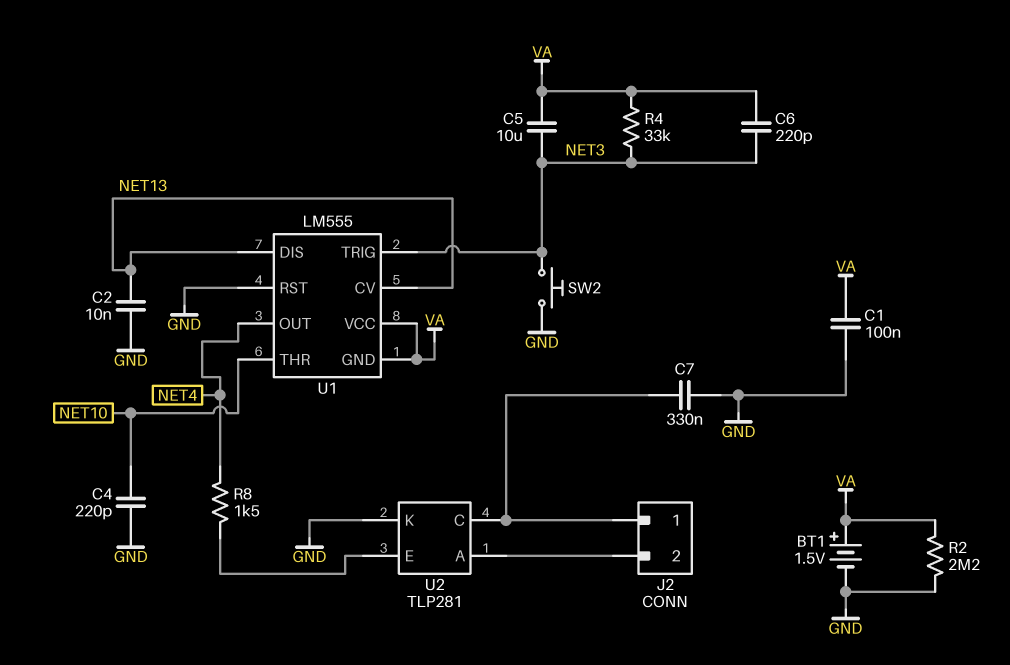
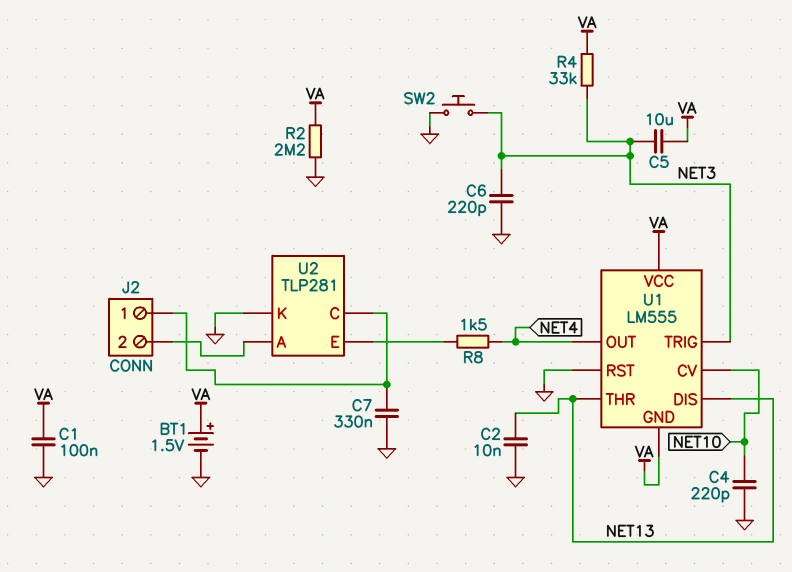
C6: 220pF (NET3, VA) -> 220pF (GND, NET3)
U1 pin CV: NET13 -> NET10
U1 pin THR: NET10 -> NET13

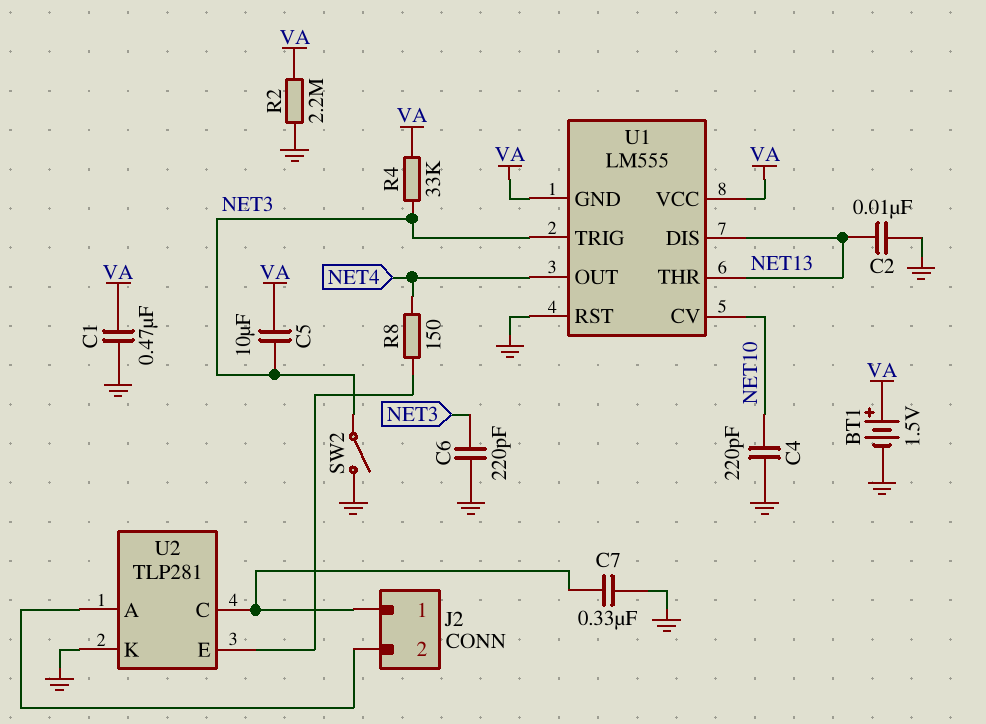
C1: 100nF (GND, VA) -> 470nF (GND, VA)
R8: 1.5k (NET4, U2/E) -> 150 (NET4, U2/E)
SW2: button (GND, NET3) -> switch (GND, NET3)

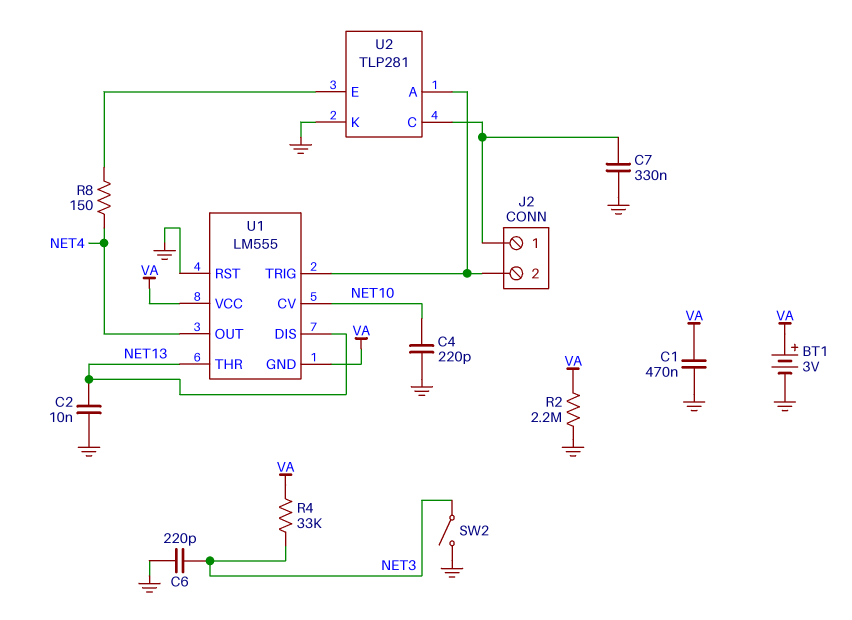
BT1: 1.5V (plus VA, minus GND) -> 3V (plus VA, minus GND)
C5: 10uF (NET3, VA) -> none
U1 pin TRIG: NET3 -> J2/2

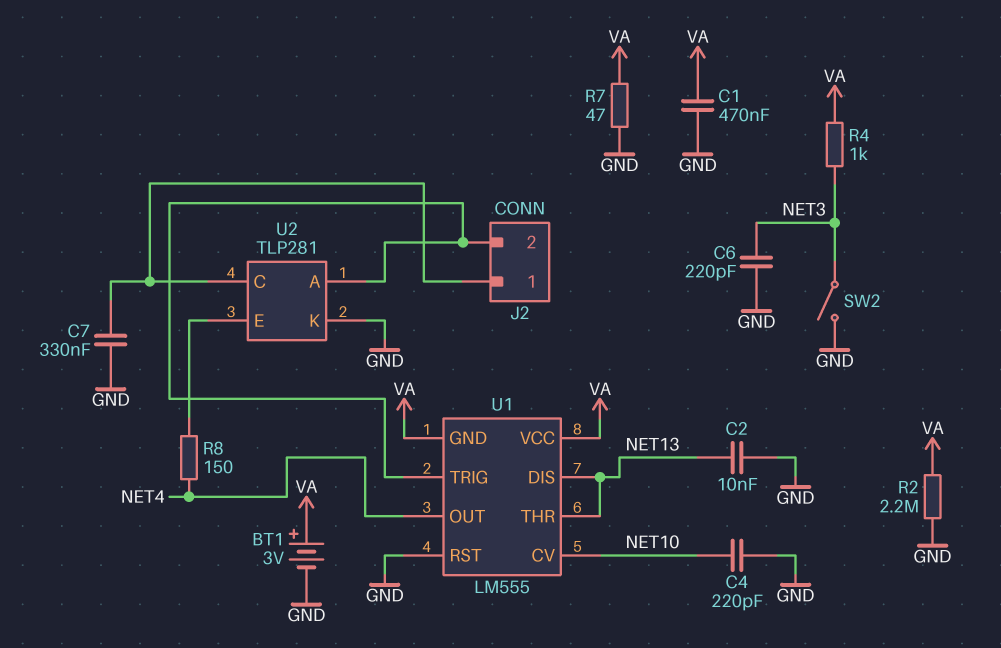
R4: 33k (NET3, VA) -> 1k (NET3, VA)
R7: none -> 47 (GND, VA)

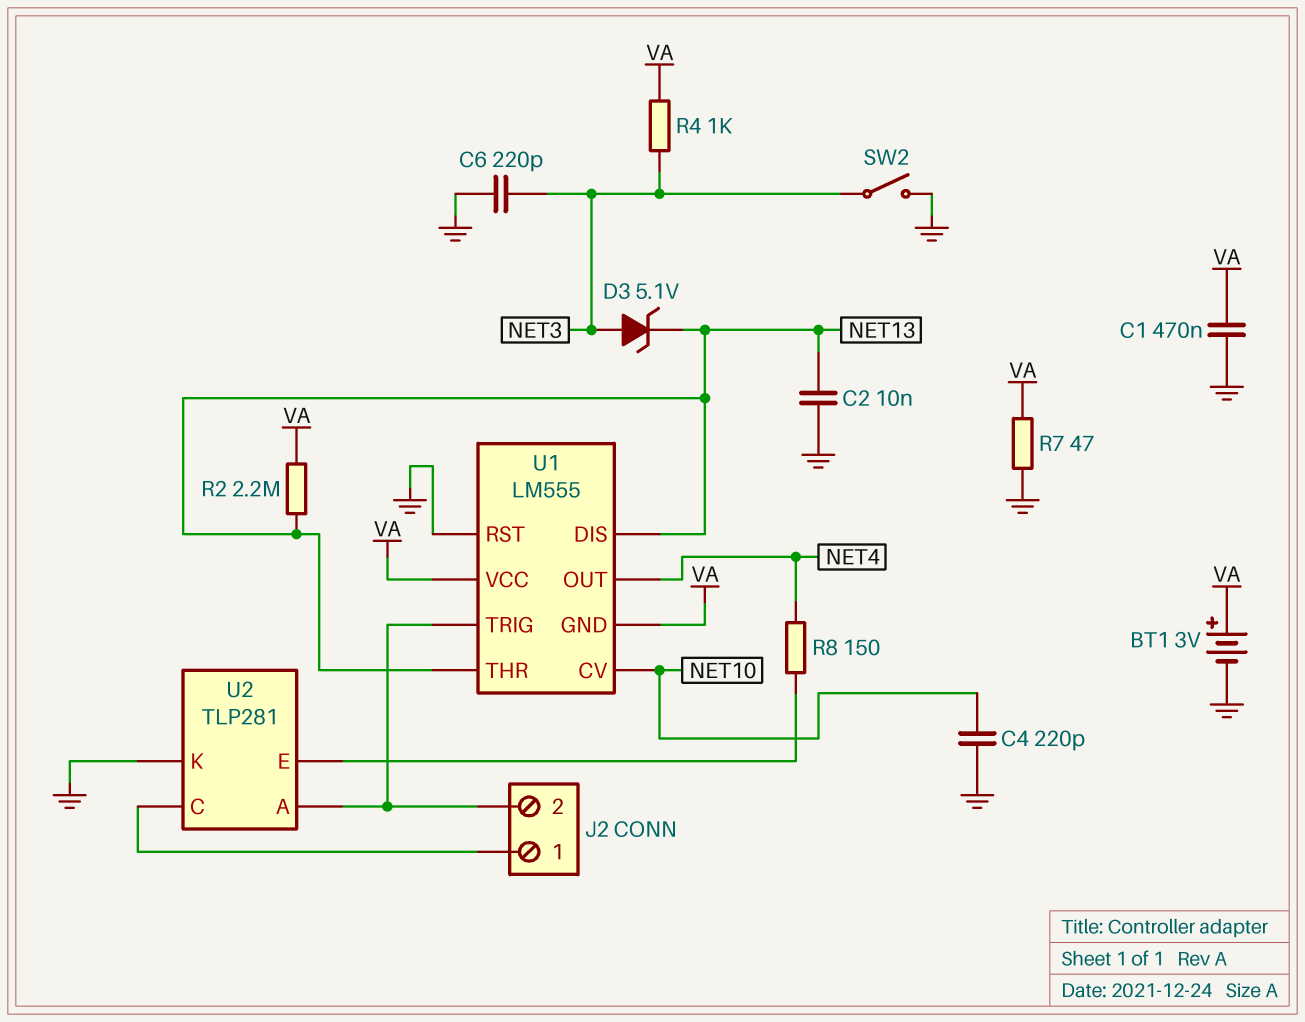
C7: 330nF (GND, J2/1) -> none
D3: none -> zener 5.1V (A NET3, K NET13)
R2: 2.2M (GND, VA) -> 2.2M (NET13, VA)

